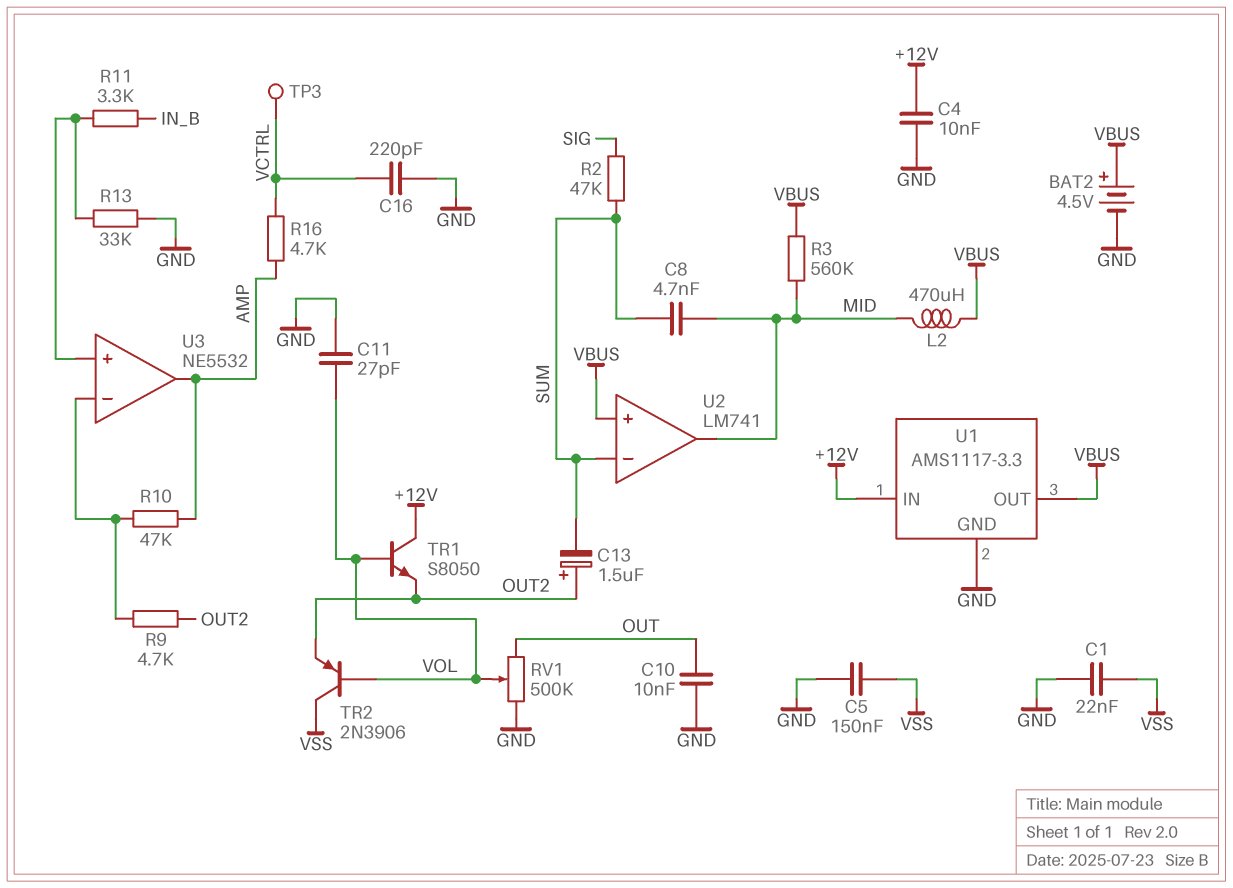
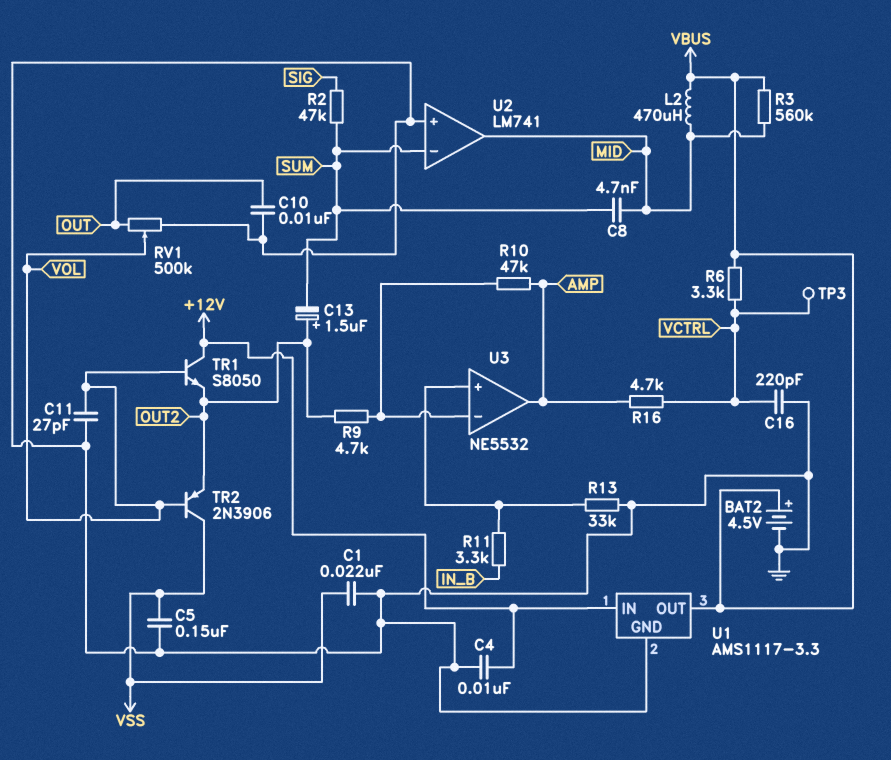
R6: none -> 3.3k (VBUS, VCTRL)
U2 pin in+: VBUS -> GND

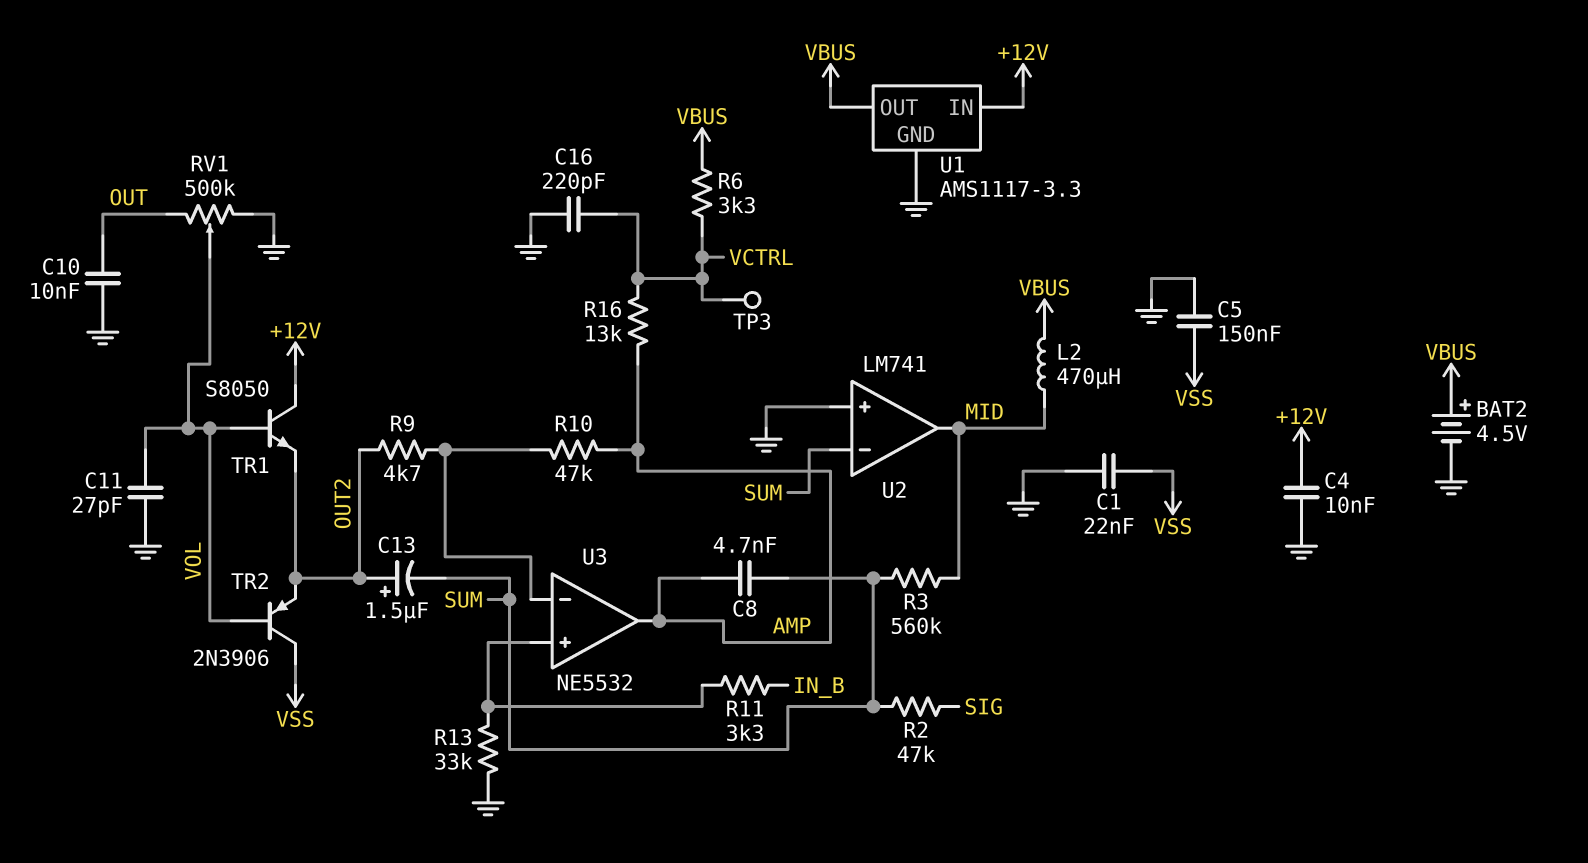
C8: 4.7nF (MID, SUM) -> 4.7nF (AMP, SUM)
R3: 560k (MID, VBUS) -> 560k (MID, SUM)
R16: 4.7k (AMP, VCTRL) -> 13k (AMP, VCTRL)

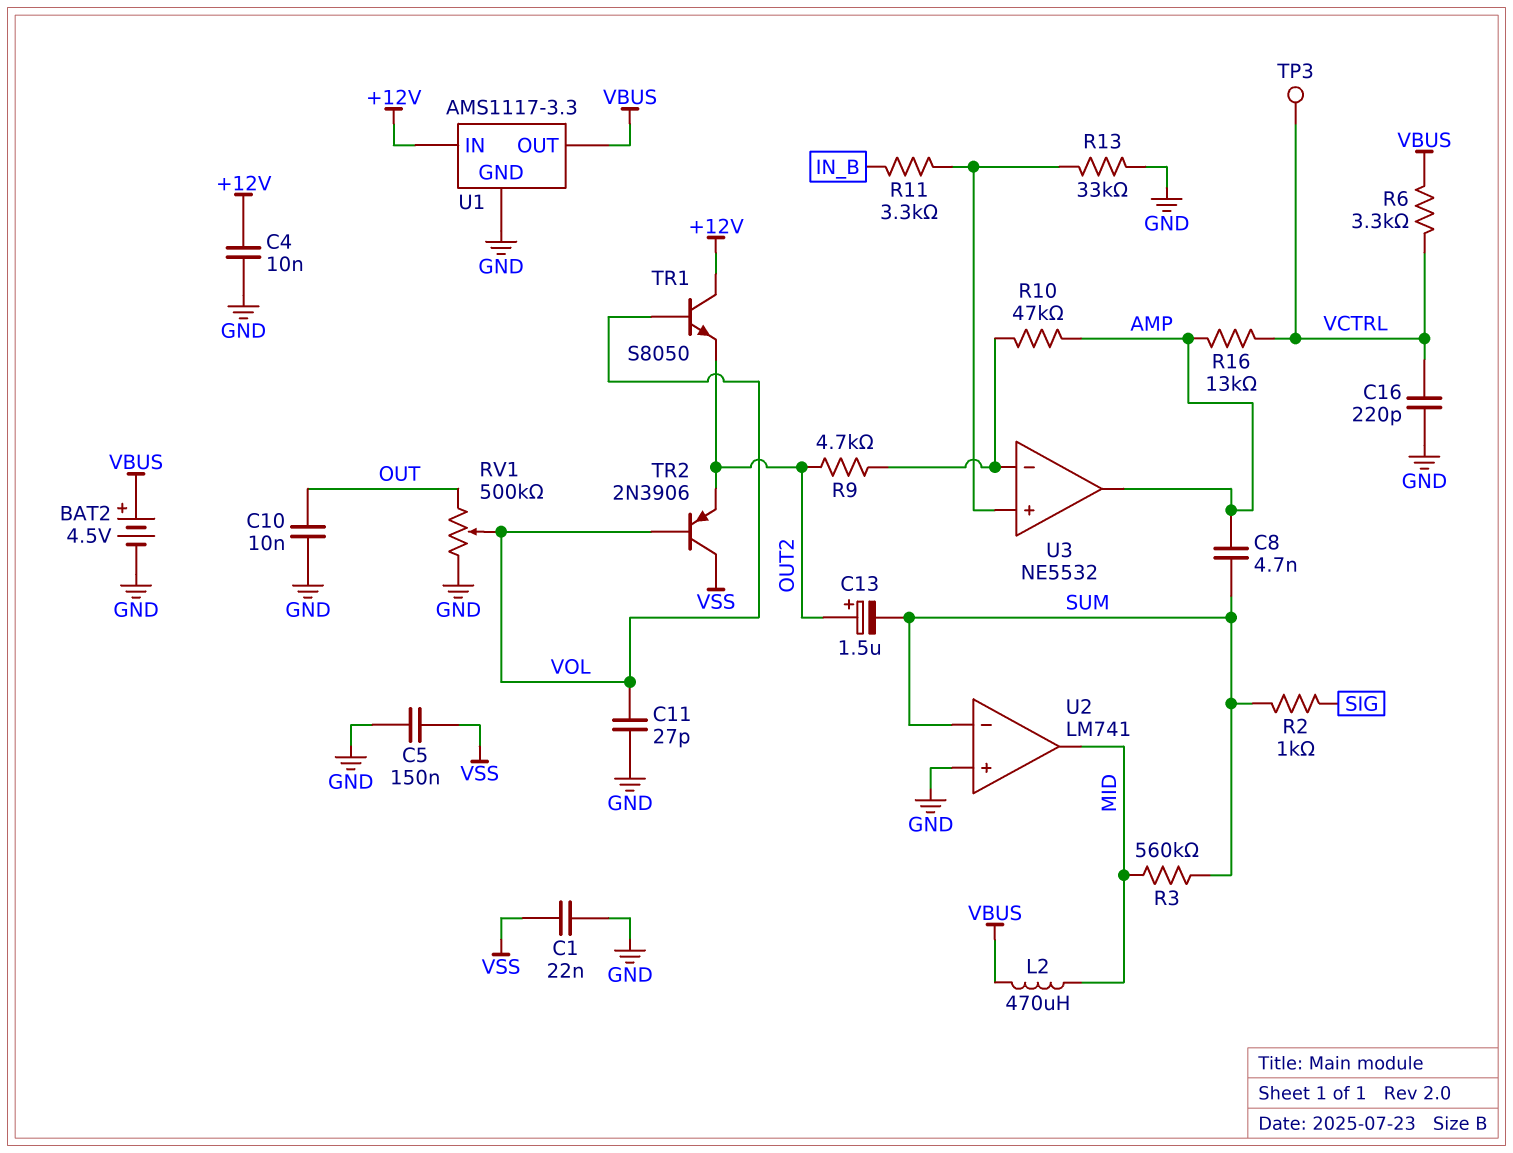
R2: 47k (SIG, SUM) -> 1k (SIG, SUM)

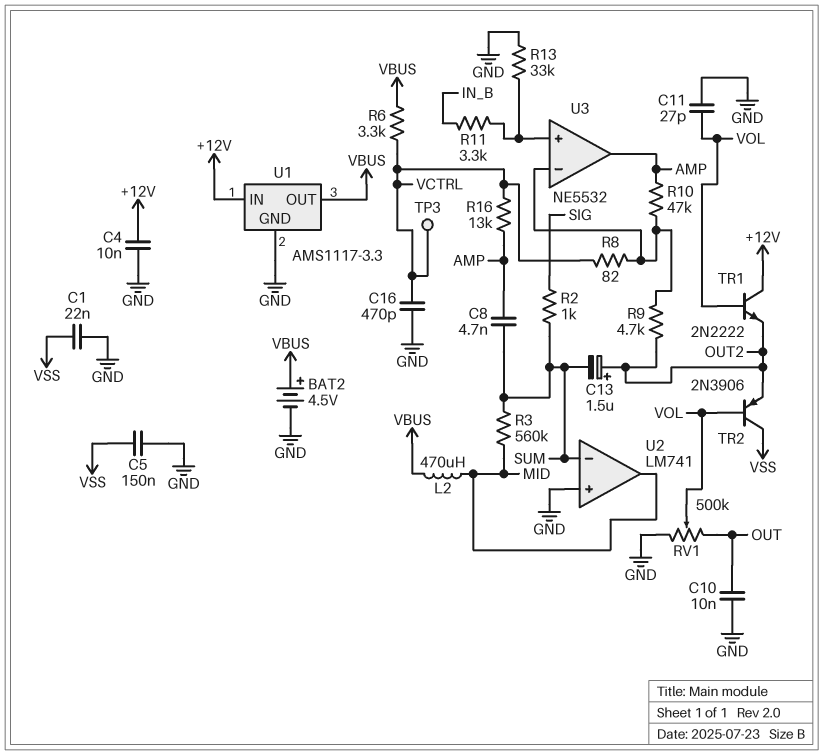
C16: 220pF (GND, VCTRL) -> 470pF (GND, VCTRL)
R8: none -> 82 (U3/in-, VCTRL)
TR1: NPN S8050 (B VOL, C +12V, E OUT2) -> NPN 2N2222 (B VOL, C +12V, E OUT2)

